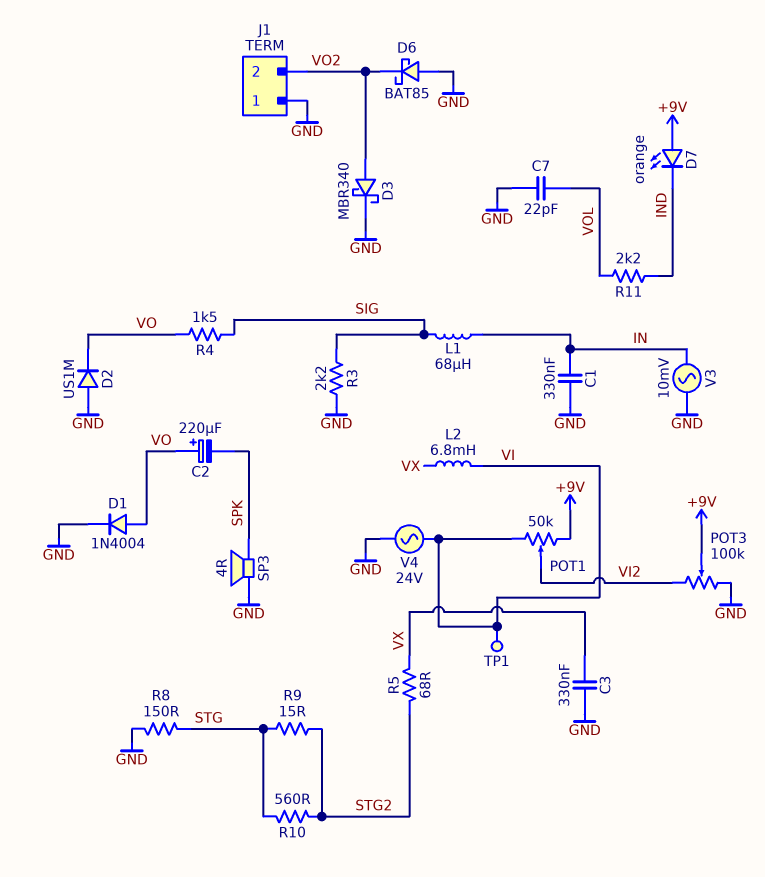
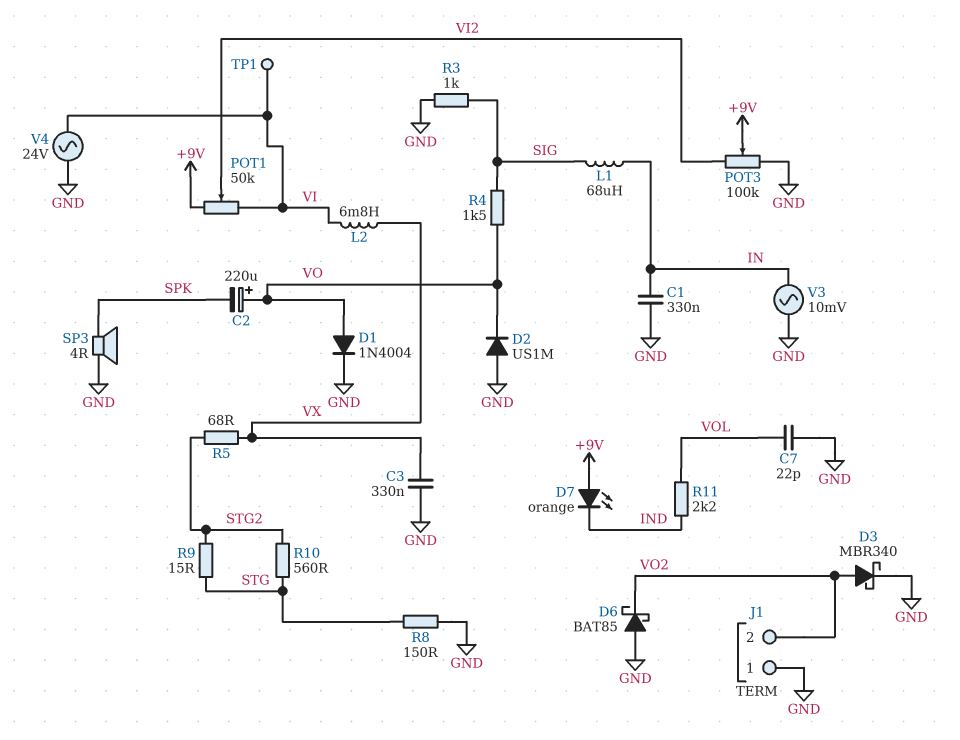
R3: 2.2k (GND, SIG) -> 1k (GND, SIG)

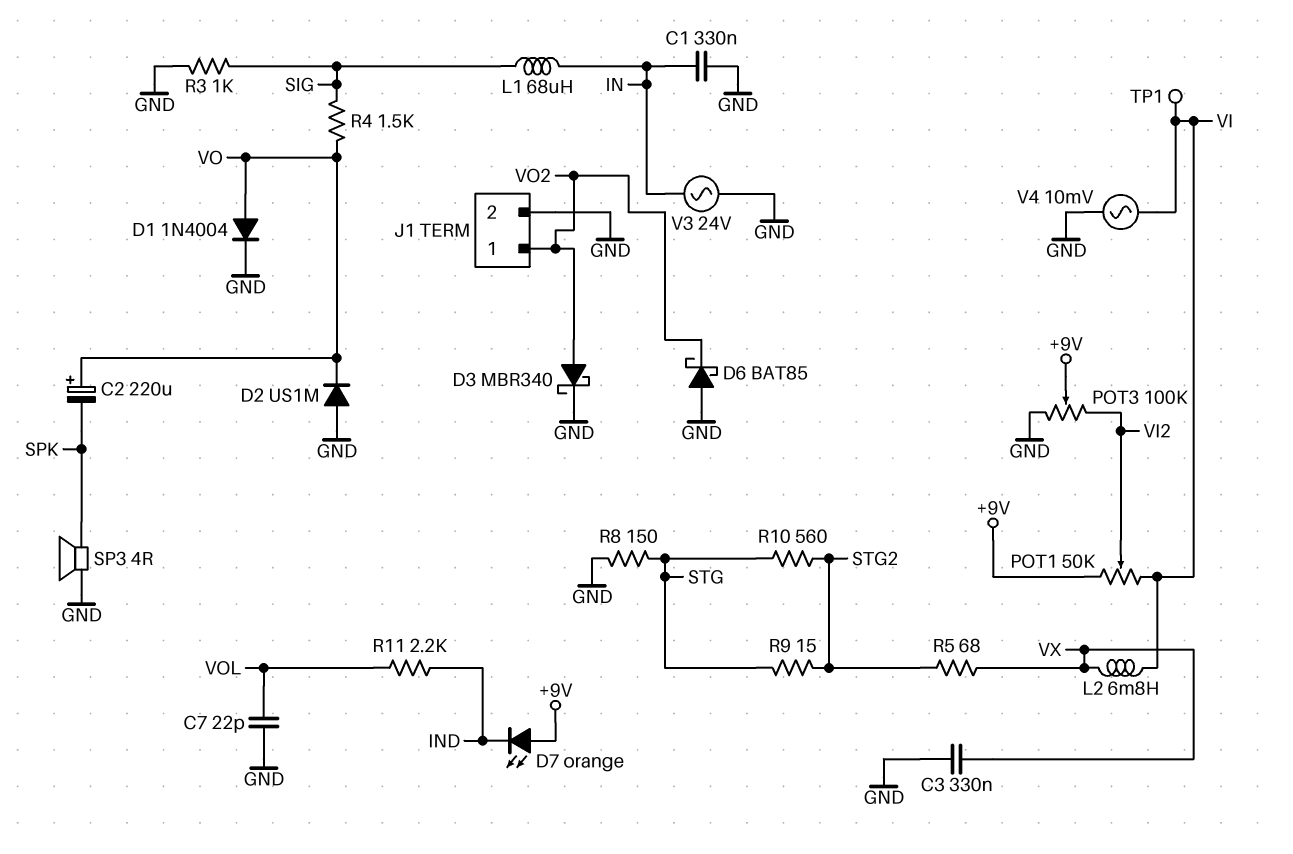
J1 pin 1: GND -> VO2
J1 pin 2: VO2 -> GND
V3: AC 10mV (GND, IN) -> AC 24V (GND, IN)
V4: AC 24V (GND, VI) -> AC 10mV (GND, VI)

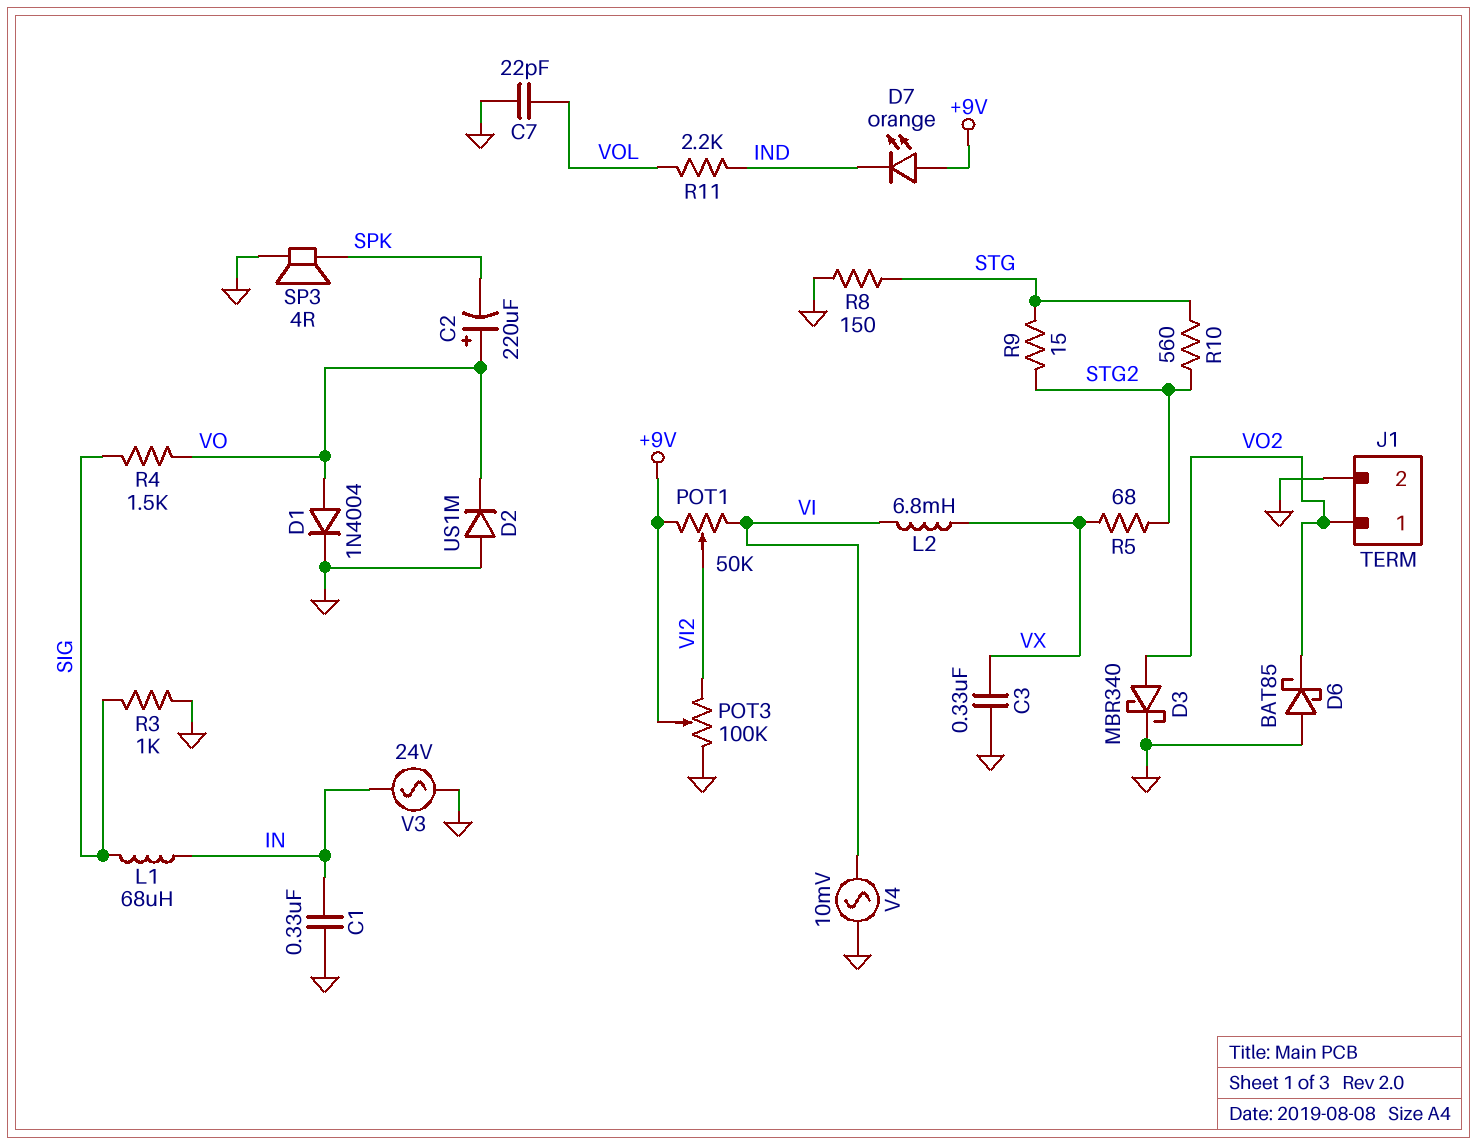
TP1: test point (VI) -> none

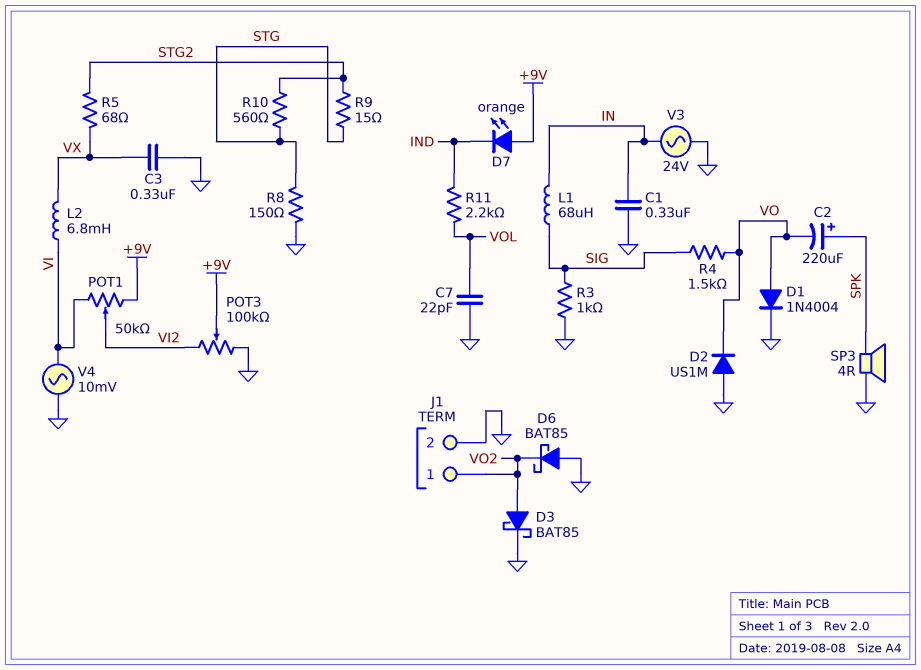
C2: 220uF (plus VO, minus SPK) -> 220uF (plus SPK, minus VO)
D3: schottky MBR340 (A VO2, K GND) -> schottky BAT85 (A VO2, K GND)

